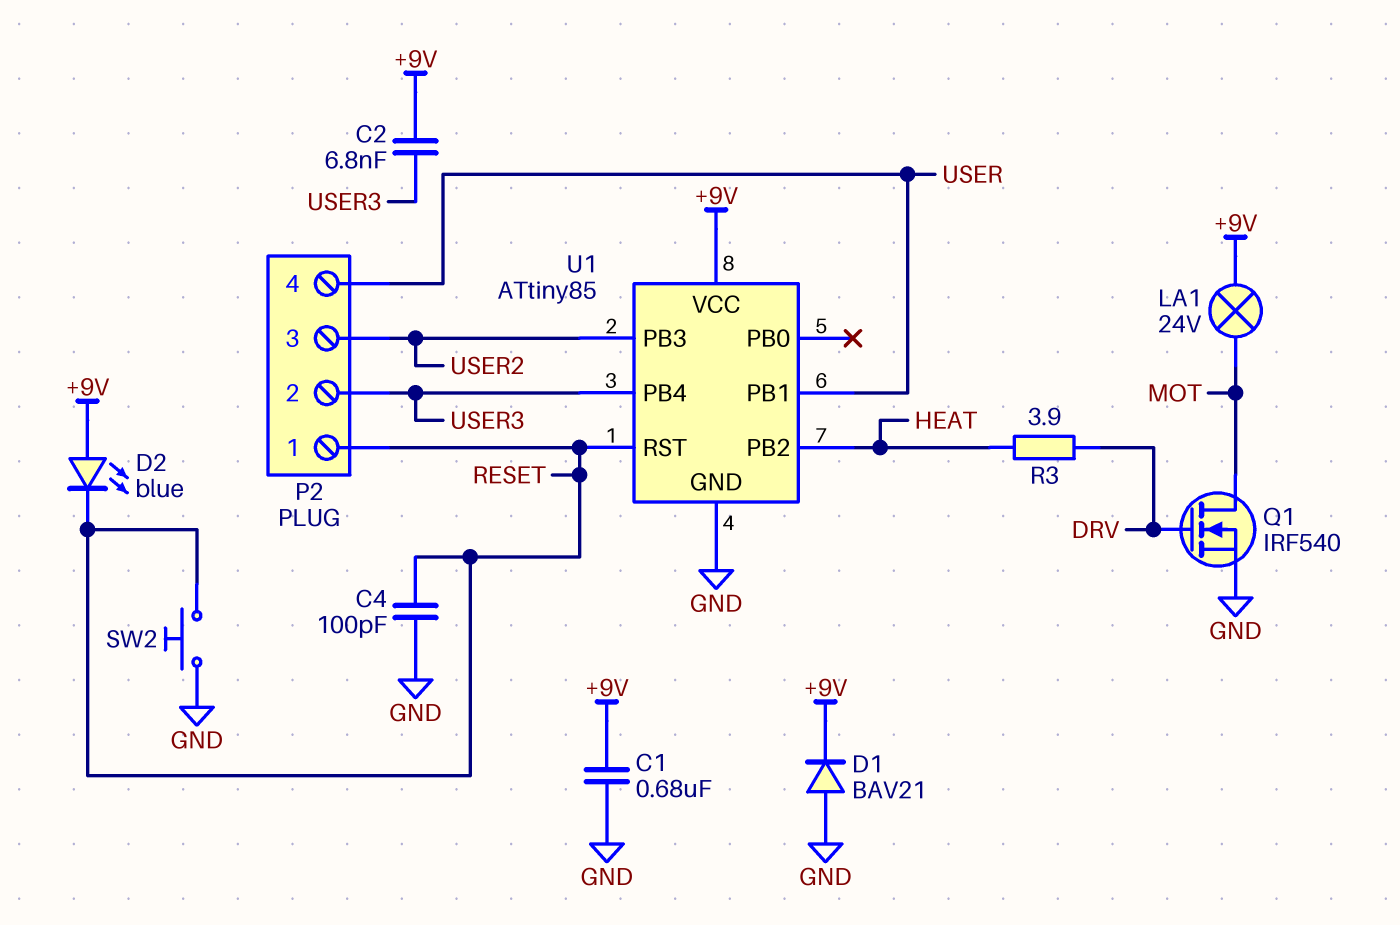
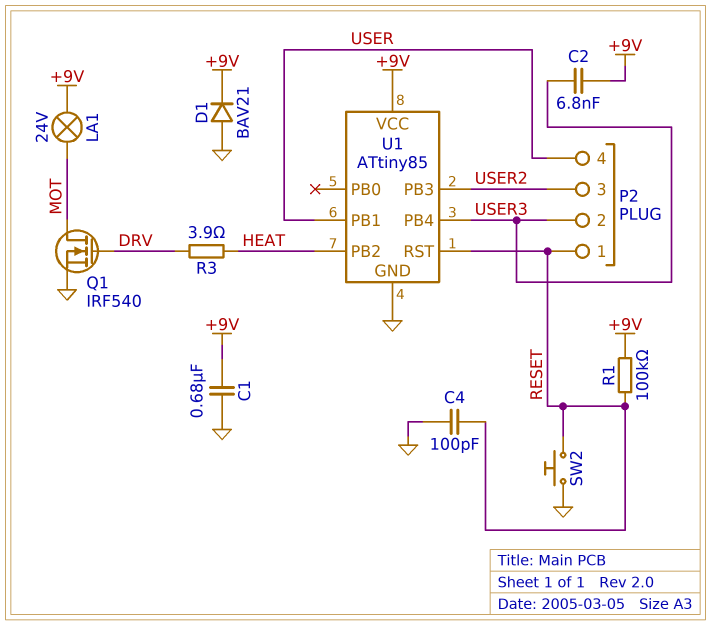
D2: LED blue (A +9V, K RESET) -> none
R1: none -> 100k (+9V, RESET)

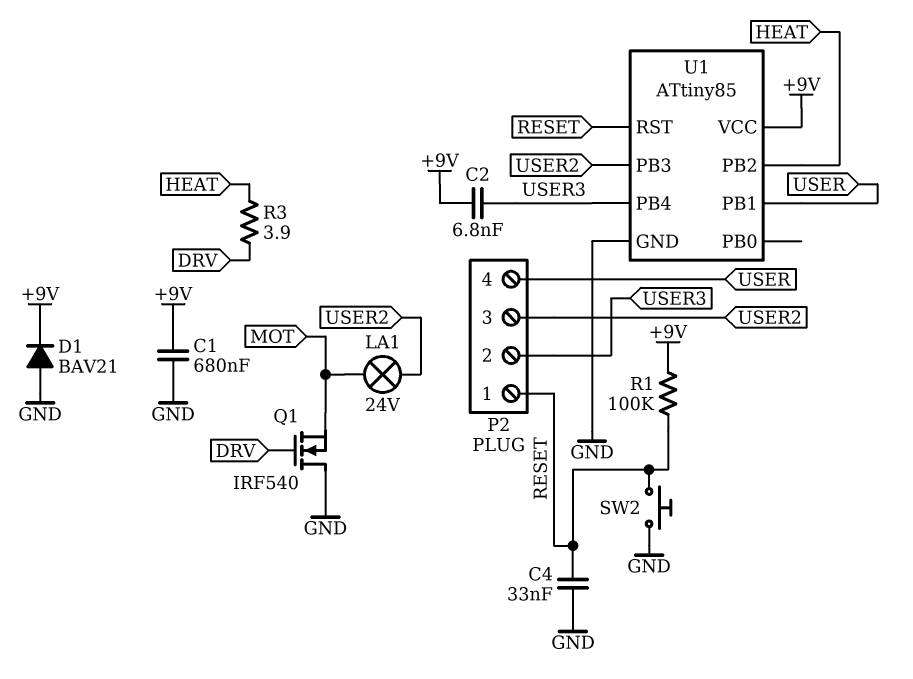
C4: 100pF (GND, RESET) -> 33nF (GND, RESET)
LA1: lamp 24V (+9V, MOT) -> lamp 24V (MOT, USER2)
Q1: NMOS IRF540 (G DRV, D MOT, S GND) -> NMOS IRF540 (G DRV, D GND, S MOT)

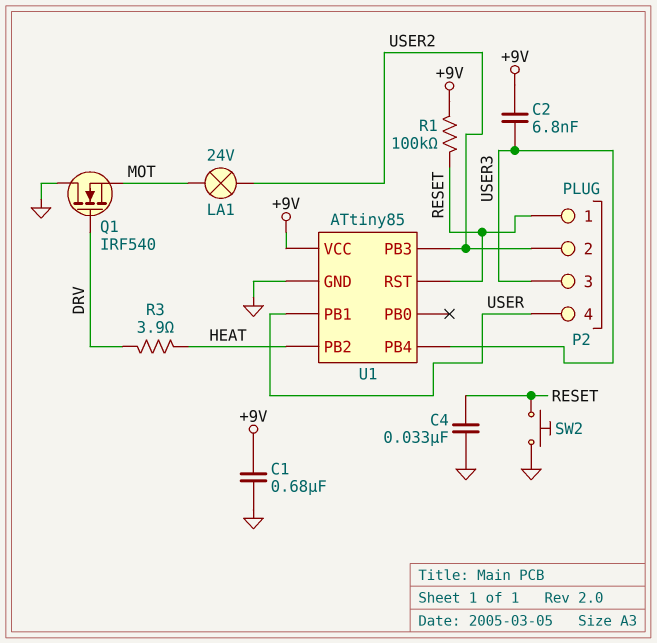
D1: diode BAV21 (A GND, K +9V) -> none
P2 pin 2: USER3 -> USER2
P2 pin 3: USER2 -> USER3

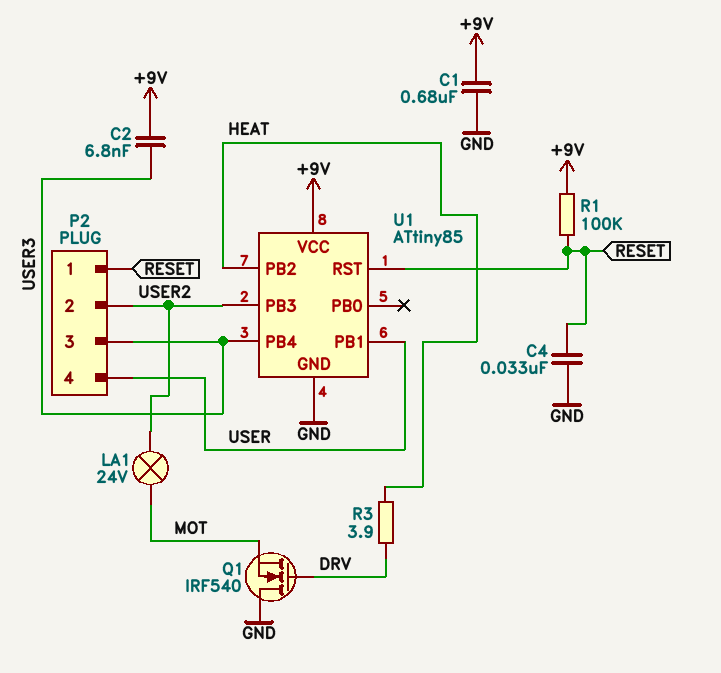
SW2: button (GND, RESET) -> none

